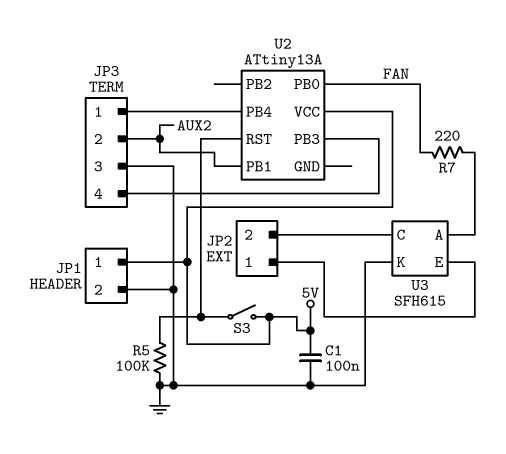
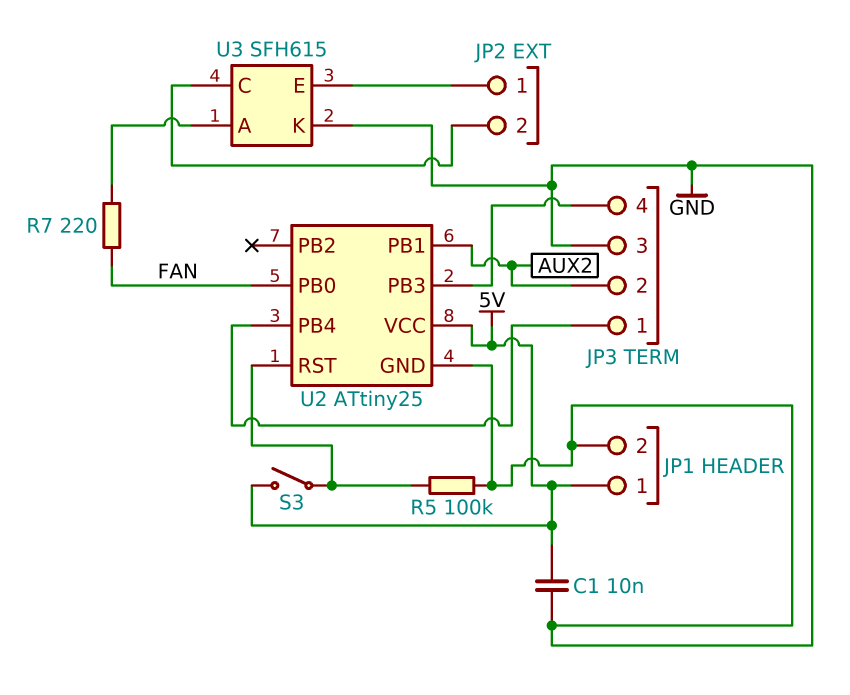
C1: 100nF (5V, GND) -> 10nF (5V, GND)
U2: ATtiny13A -> ATtiny25
U2 pin GND: none -> GND

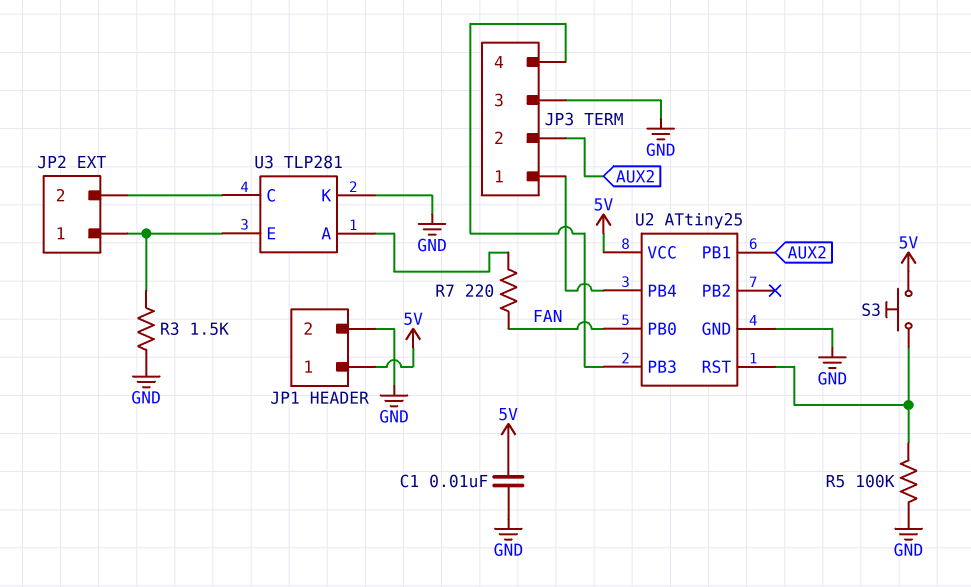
R3: none -> 1.5k (GND, JP2/1)
S3: switch (5V, U2/RST) -> button (5V, U2/RST)
U3: SFH615 -> TLP281

